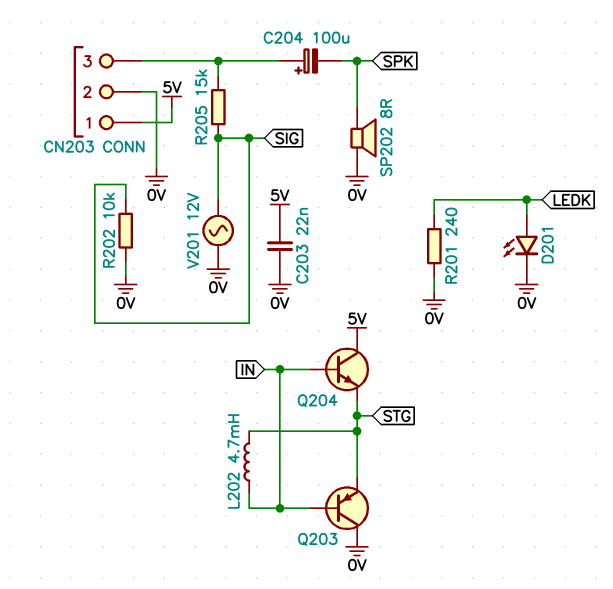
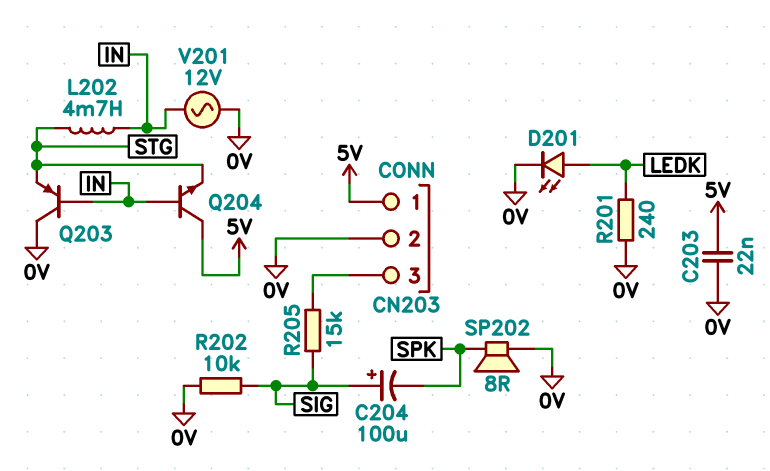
C204: 100uF (plus CN203/3, minus SPK) -> 100uF (plus SIG, minus SPK)
V201: AC 12V (0V, SIG) -> AC 12V (0V, IN)

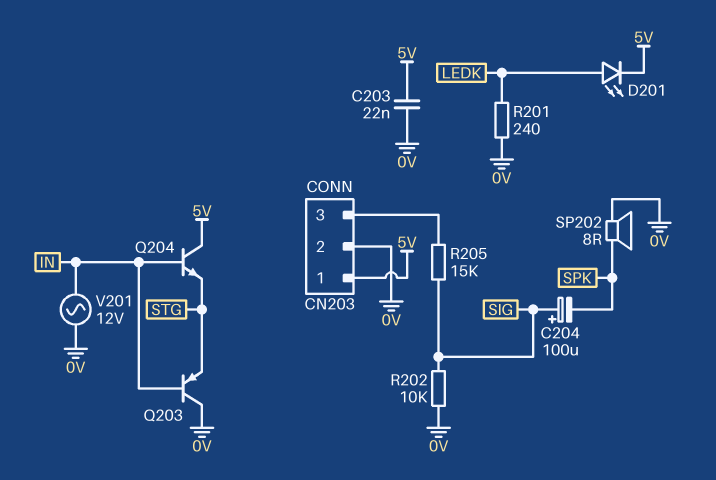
D201: LED (A LEDK, K 0V) -> LED (A LEDK, K 5V)
L202: 4.7mH (IN, STG) -> none

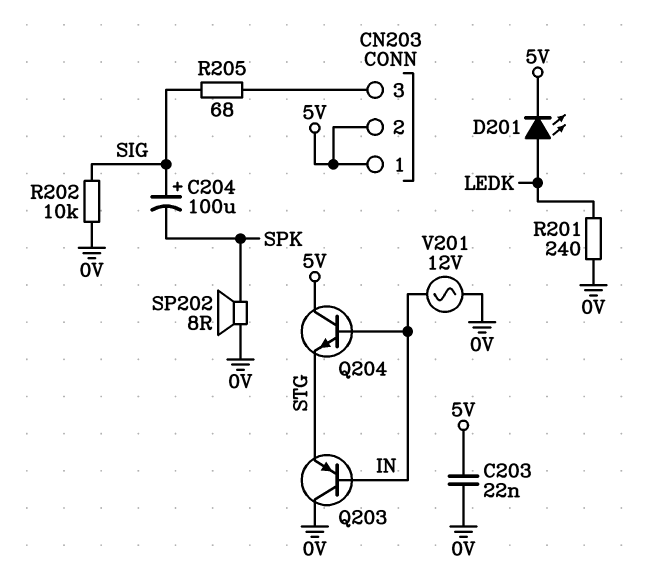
CN203 pin 2: 0V -> 5V
R205: 15k (CN203/3, SIG) -> 68 (CN203/3, SIG)

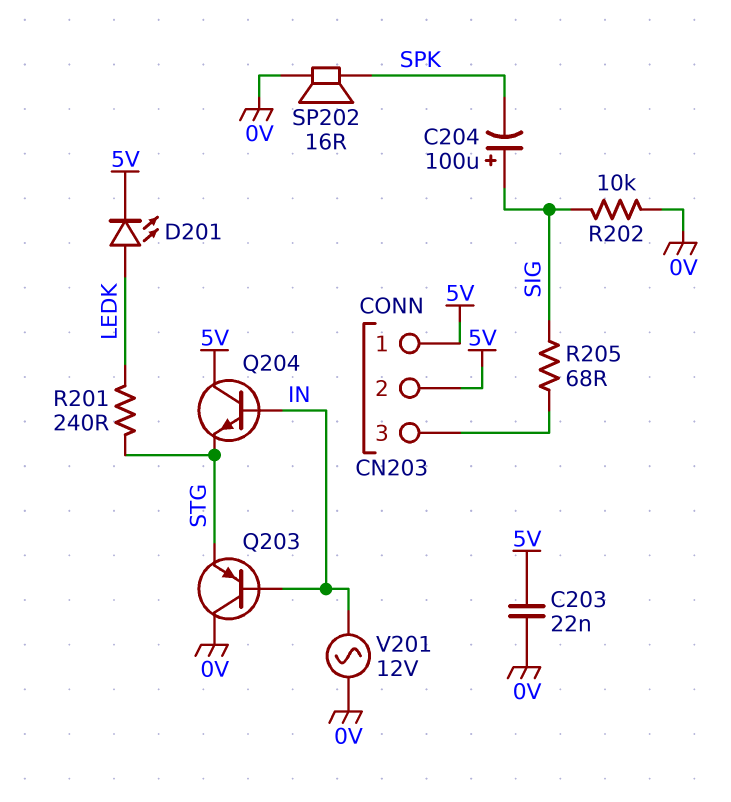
R201: 240 (0V, LEDK) -> 240 (LEDK, STG)
SP202: speaker 8R (0V, SPK) -> speaker 16R (0V, SPK)

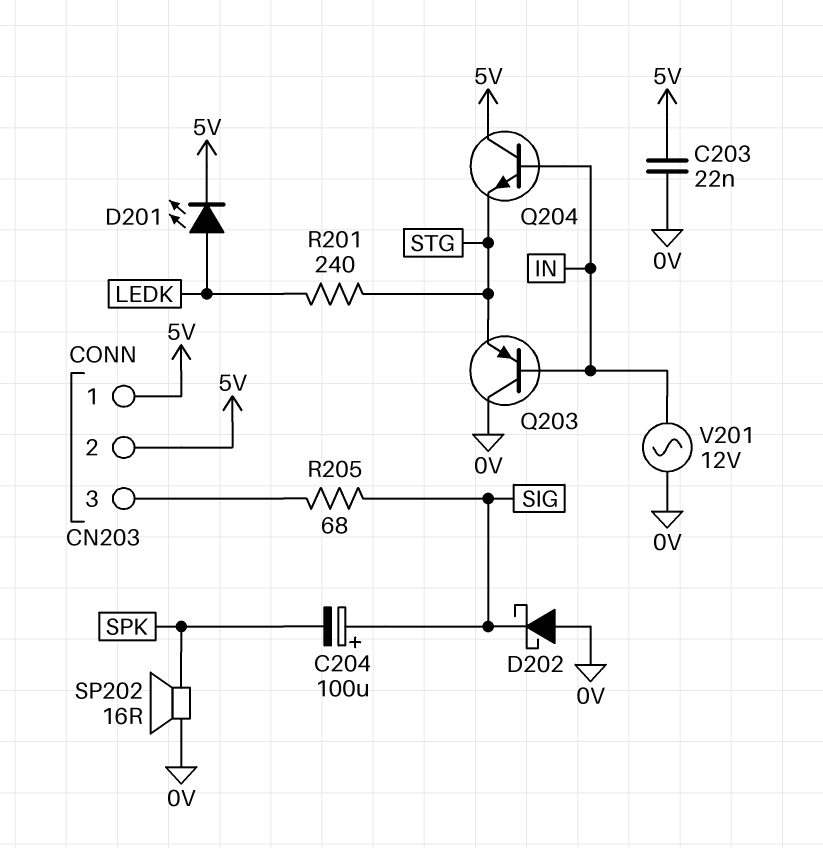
D202: none -> schottky (A 0V, K SIG)
R202: 10k (0V, SIG) -> none

